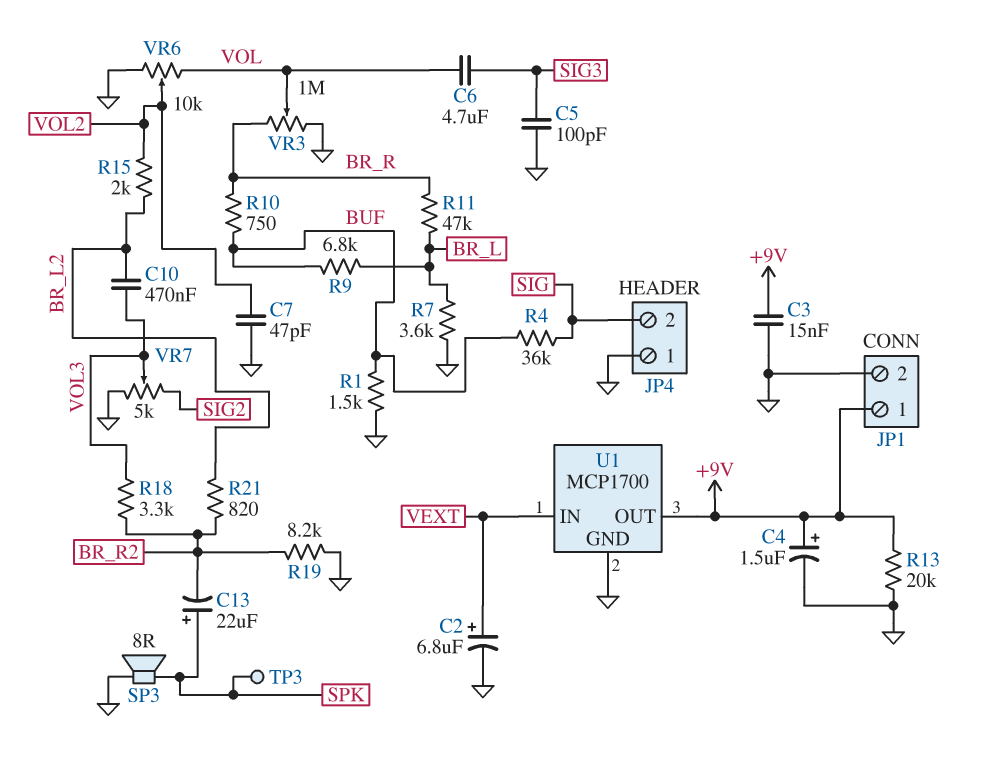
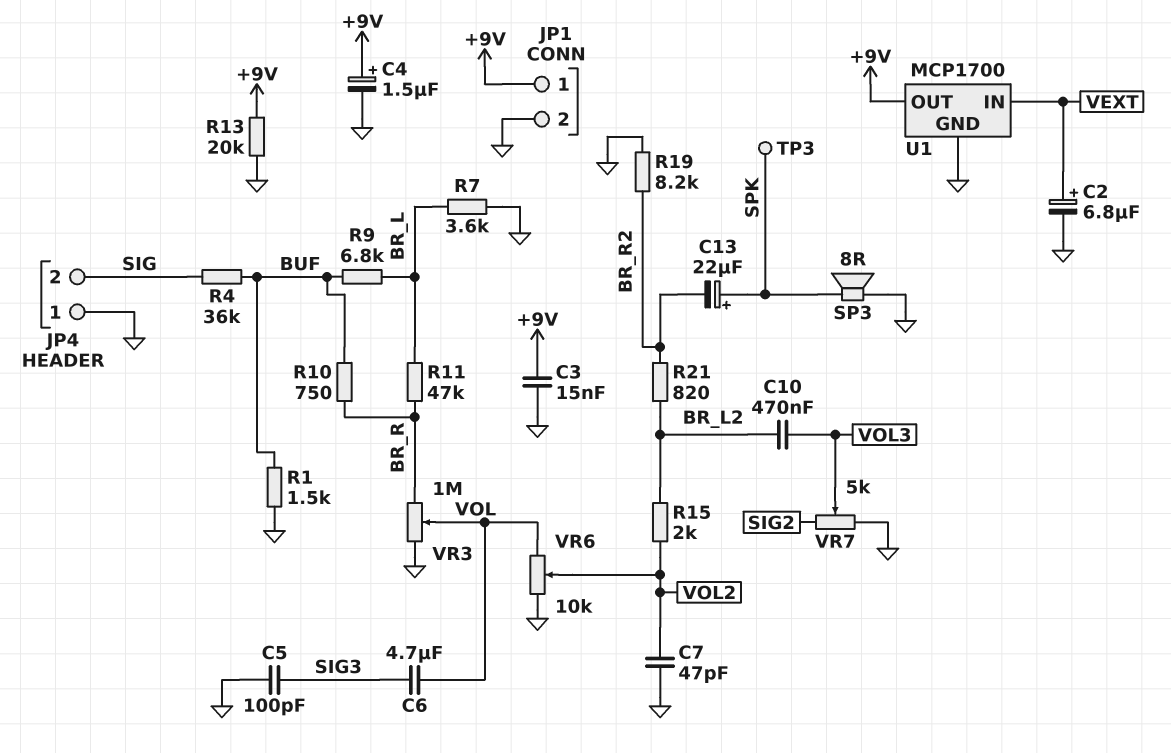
R18: 3.3k (BR_R2, VOL3) -> none

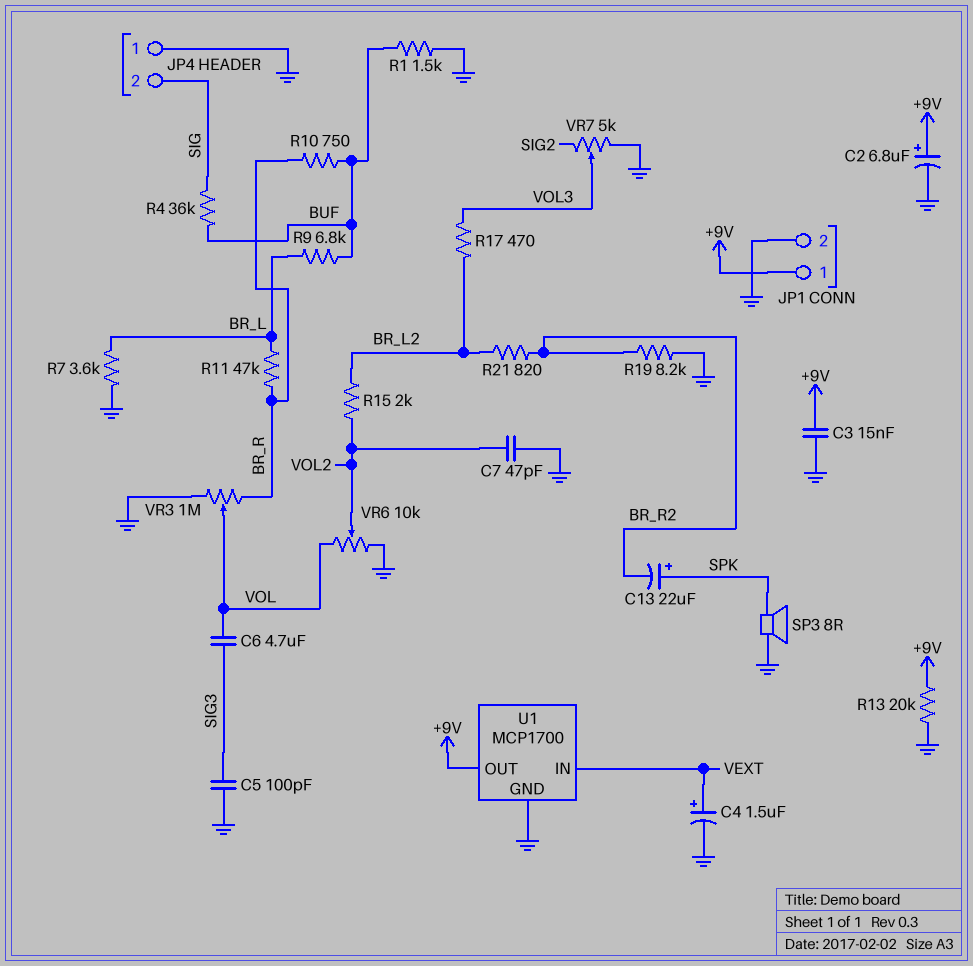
C2: 6.8uF (plus VEXT, minus GND) -> 6.8uF (plus +9V, minus GND)
C4: 1.5uF (plus +9V, minus GND) -> 1.5uF (plus VEXT, minus GND)
C10: 470nF (BR_L2, VOL3) -> none
R17: none -> 470 (BR_L2, VOL3)
TP3: test point (SPK) -> none

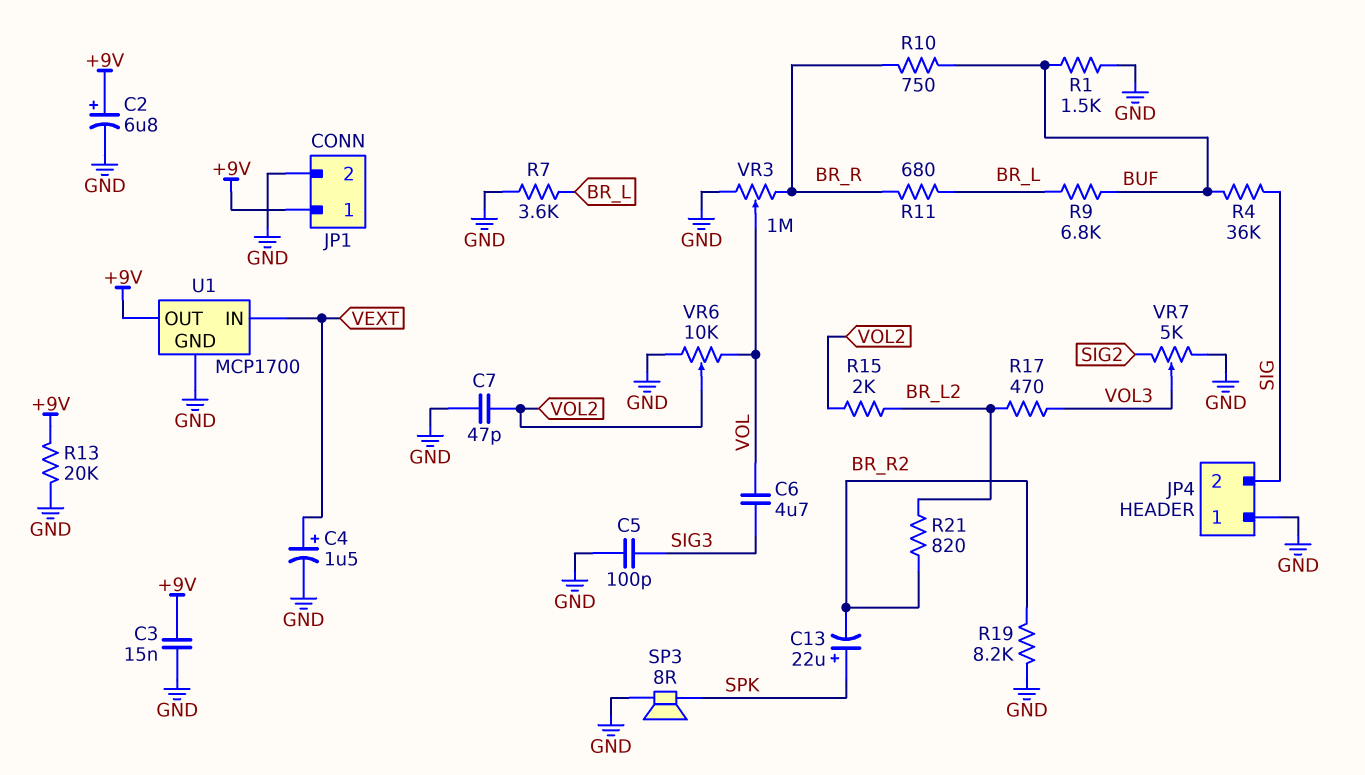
R11: 47k (BR_L, BR_R) -> 680 (BR_L, BR_R)

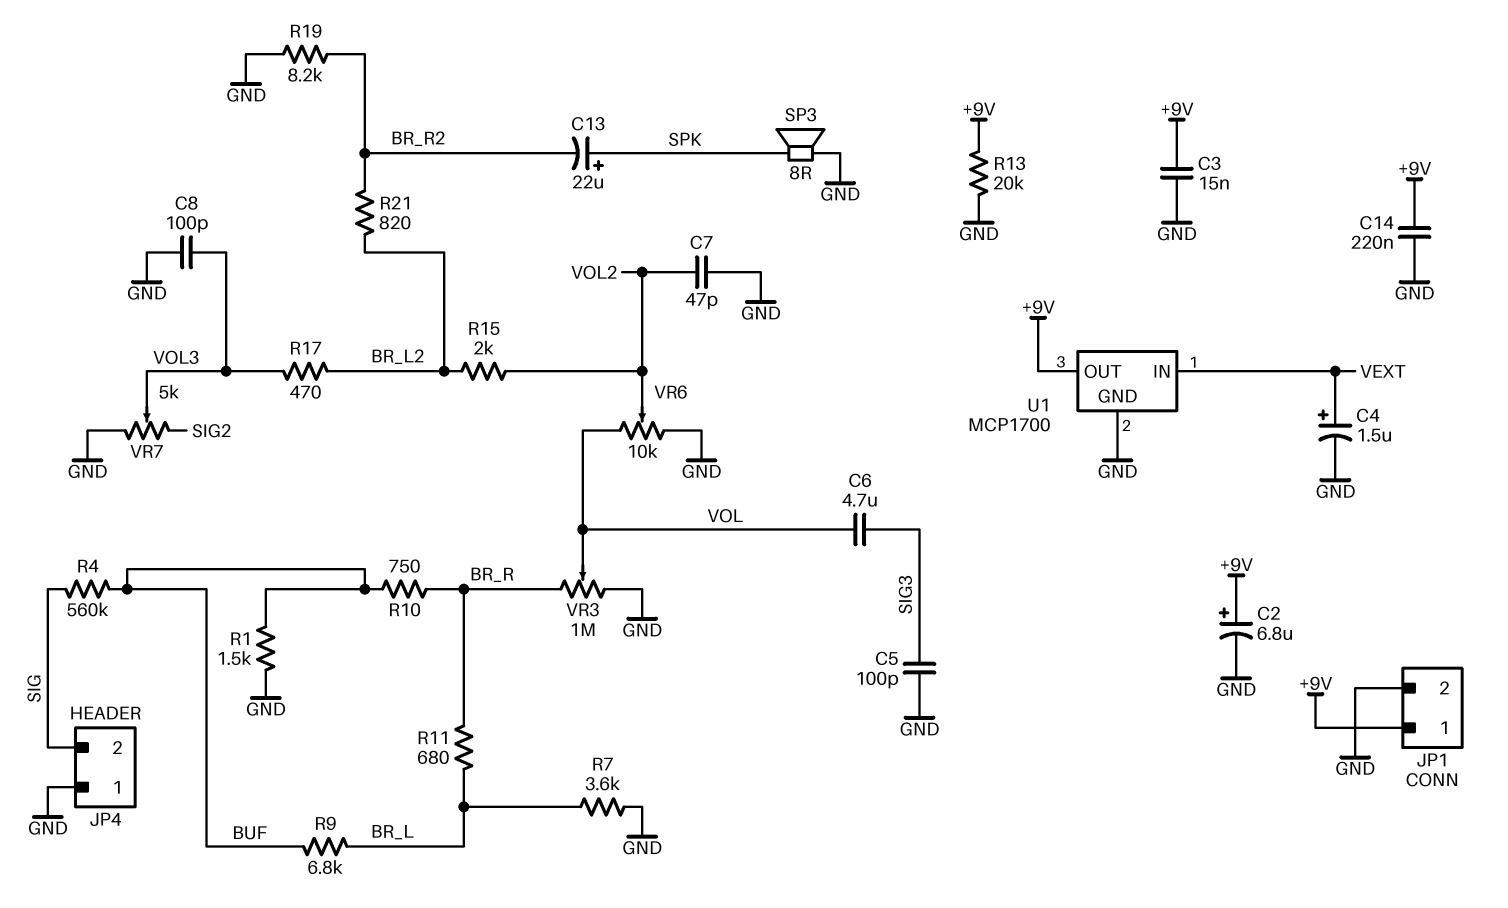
C8: none -> 100pF (GND, VOL3)
C14: none -> 220nF (+9V, GND)
R4: 36k (BUF, SIG) -> 560k (BUF, SIG)

